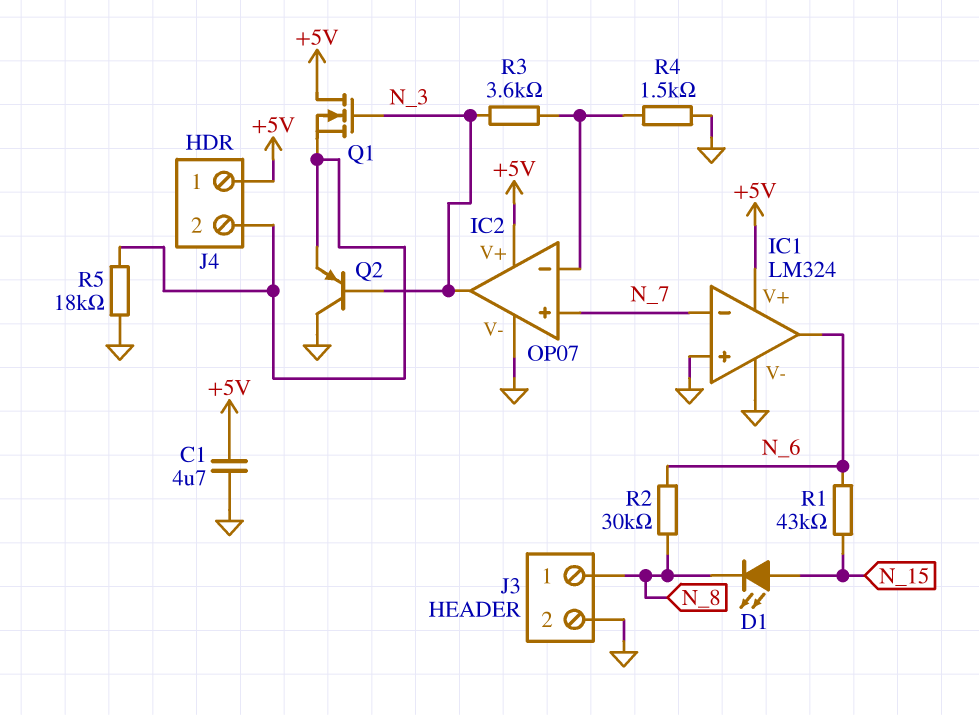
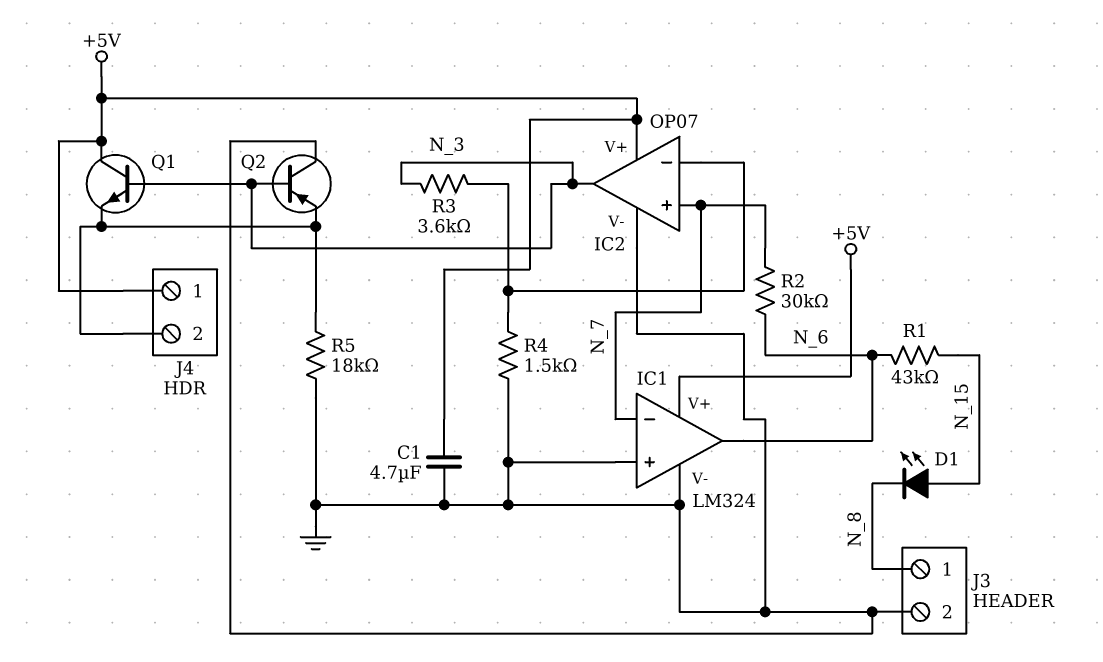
Q1: NMOS (G N_3, D +5V, S J4/2) -> NPN (B N_3, C +5V, E J4/2)
R2: 30k (N_6, N_8) -> 30k (N_6, N_7)

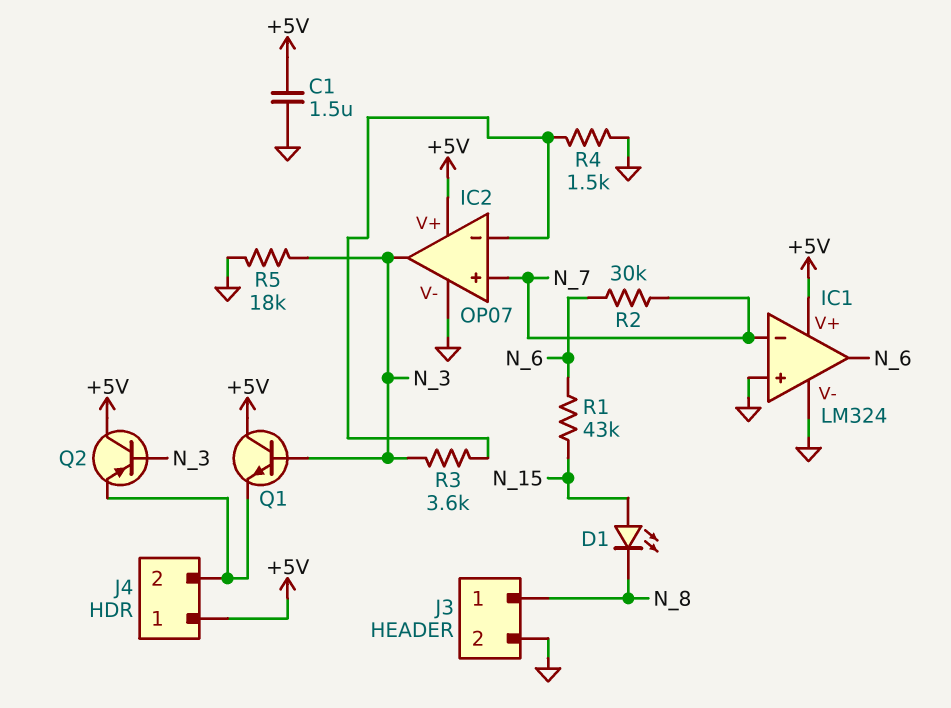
C1: 4.7uF (+5V, GND) -> 1.5uF (+5V, GND)
Q2: PNP (B N_3, C GND, E J4/2) -> PNP (B N_3, C +5V, E J4/2)
R5: 18k (GND, J4/2) -> 18k (GND, N_3)

